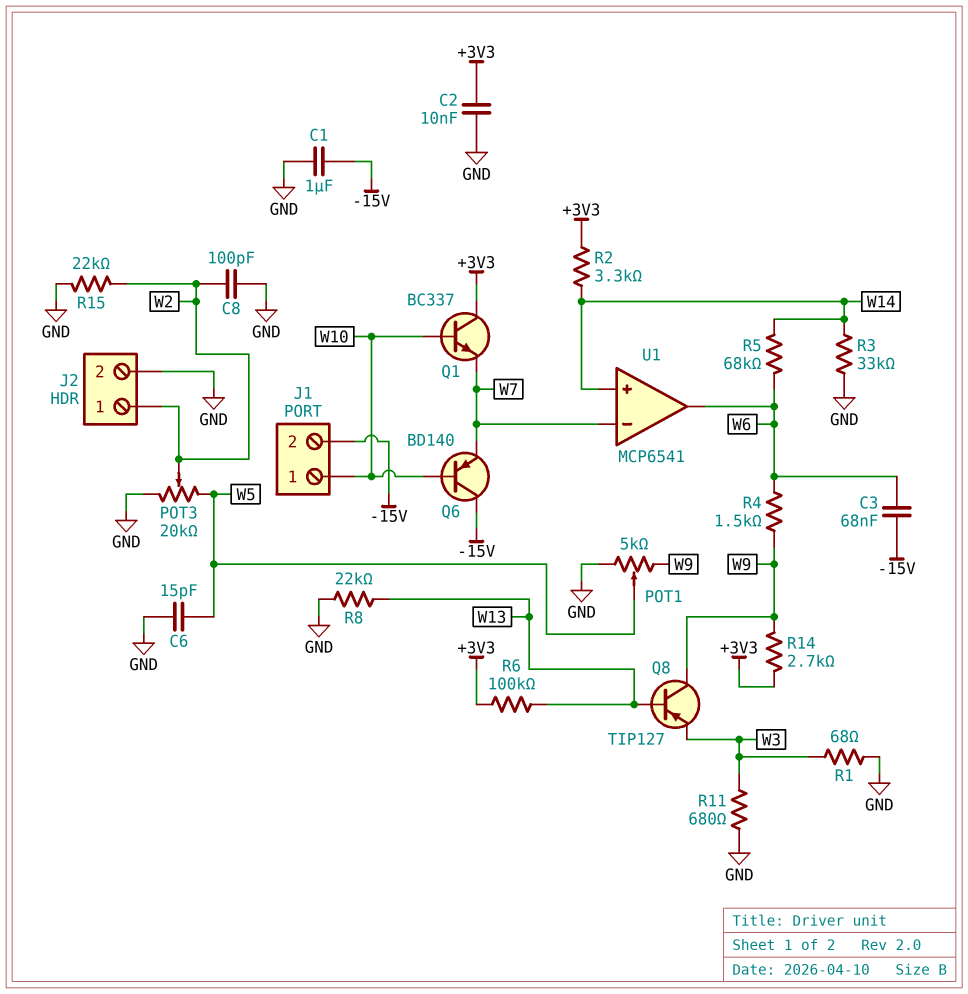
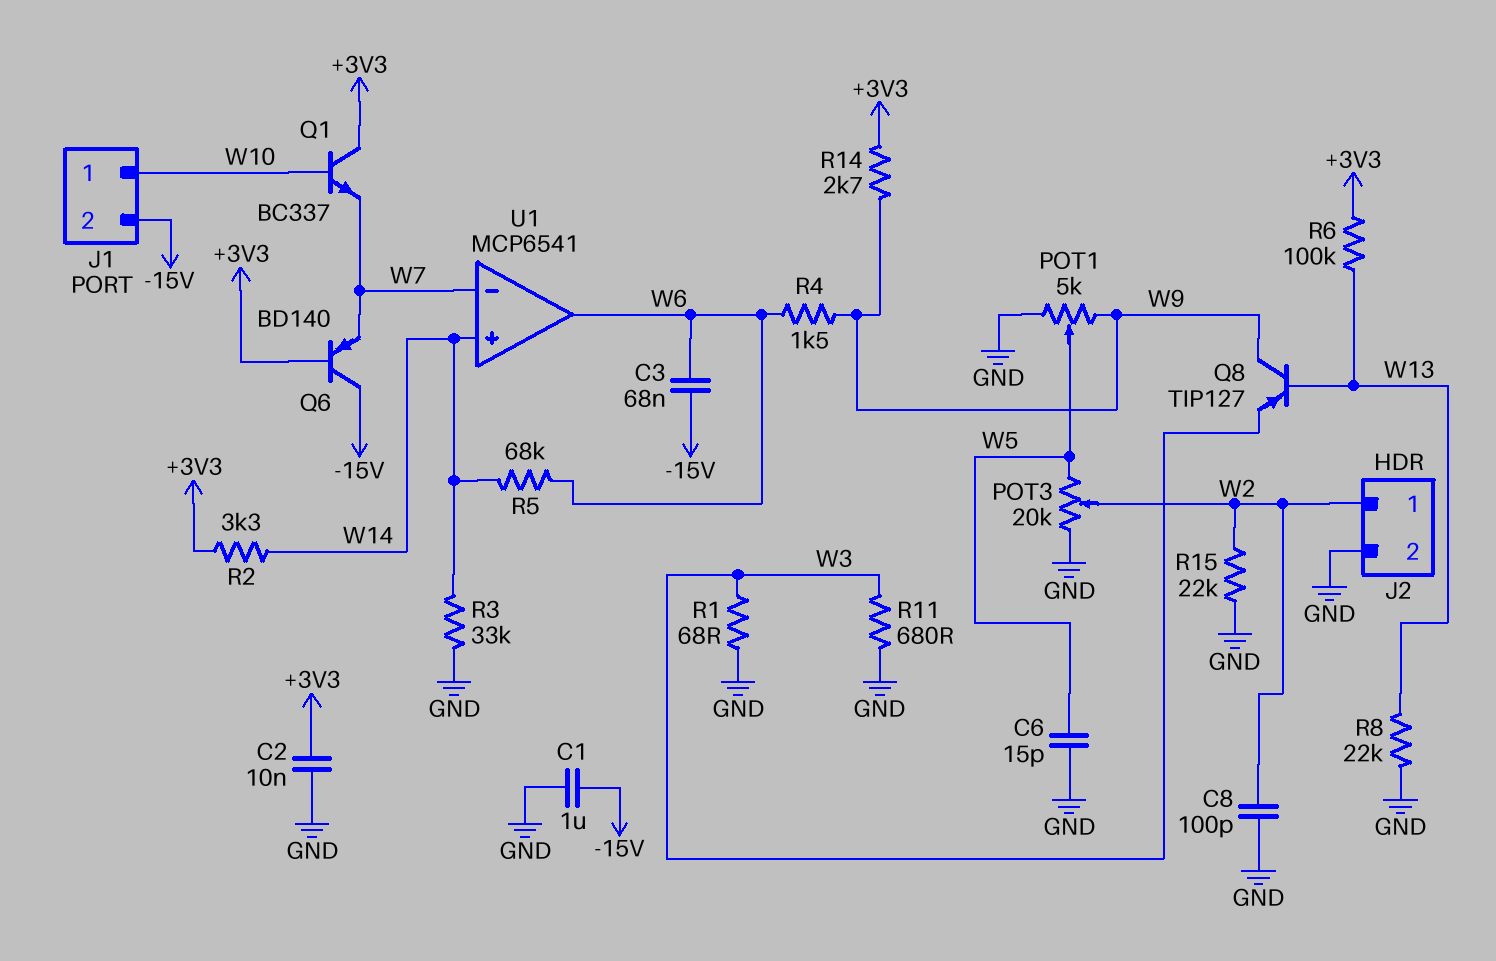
Q6: PNP BD140 (B W10, C -15V, E W7) -> PNP BD140 (B +3V3, C -15V, E W7)

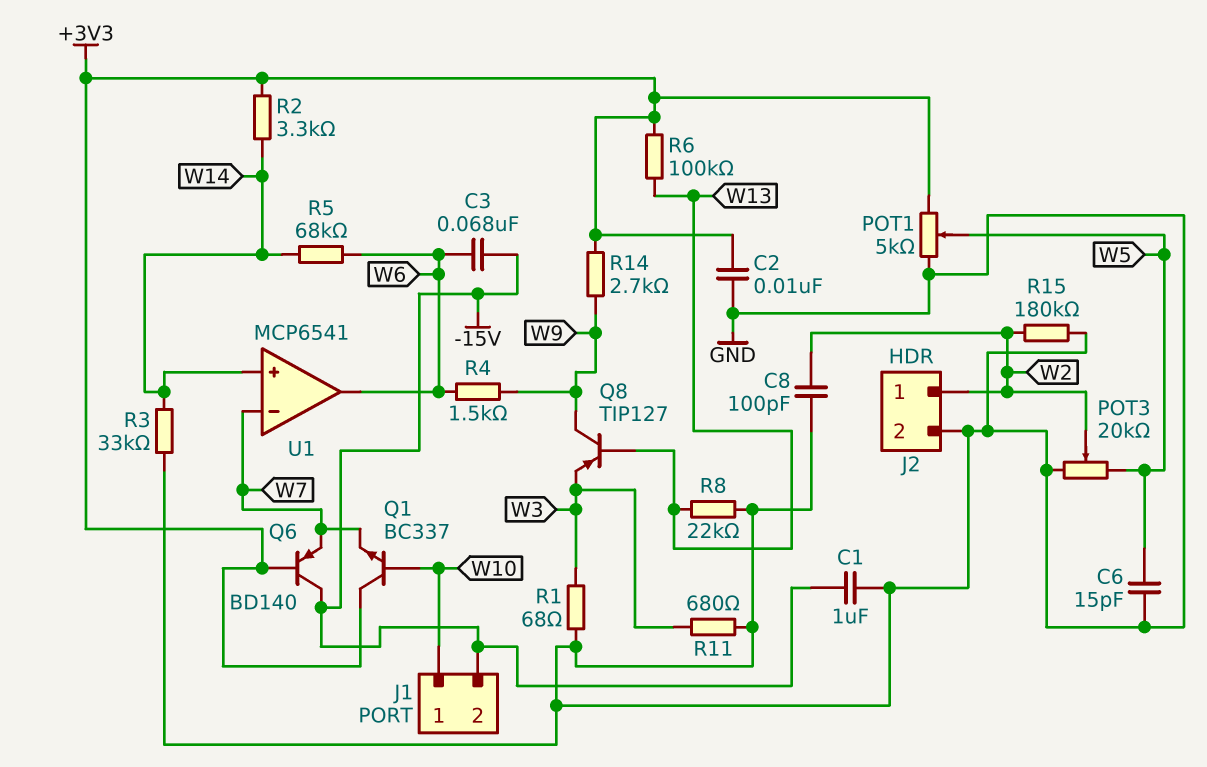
POT1: 5k (GND, W9, wiper W5) -> 5k (+3V3, GND, wiper W5)
R15: 22k (GND, W2) -> 180k (GND, W2)

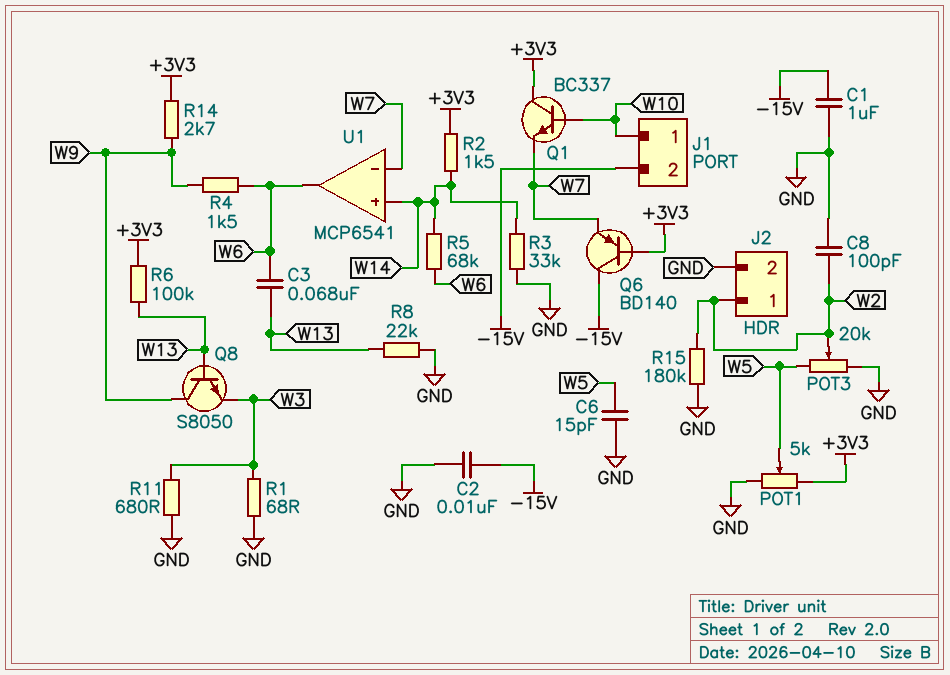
C2: 10nF (+3V3, GND) -> 10nF (-15V, GND)
C3: 68nF (-15V, W6) -> 68nF (W6, W13)
Q8: PNP TIP127 (B W13, C W9, E W3) -> NPN S8050 (B W13, C W9, E W3)
R2: 3.3k (+3V3, W14) -> 1.5k (+3V3, W14)

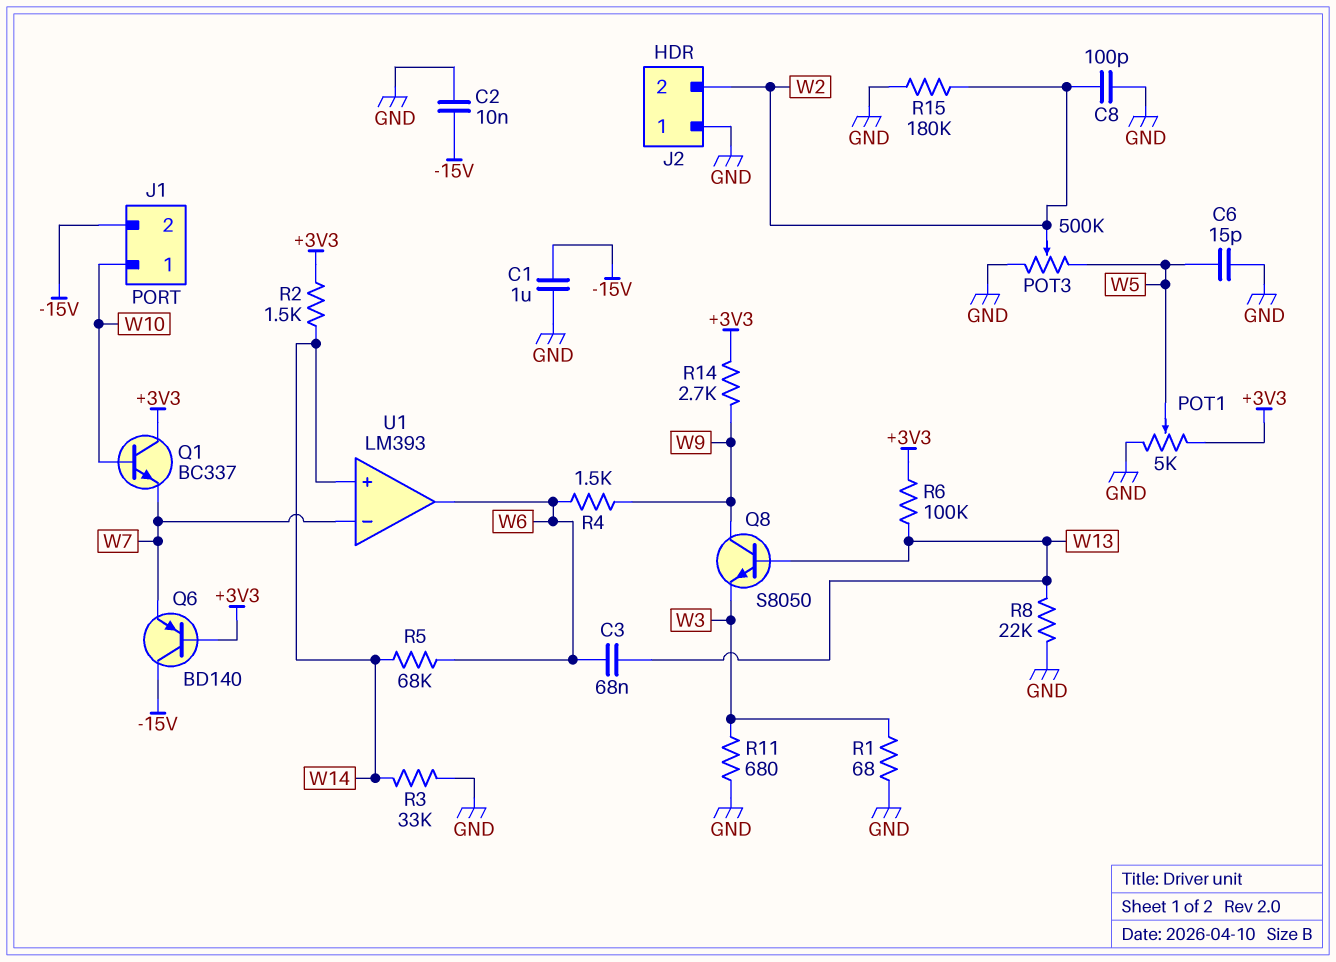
J2 pin 1: W2 -> GND
J2 pin 2: GND -> W2
POT3: 20k (GND, W5, wiper W2) -> 500k (GND, W5, wiper W2)
U1: MCP6541 -> LM393

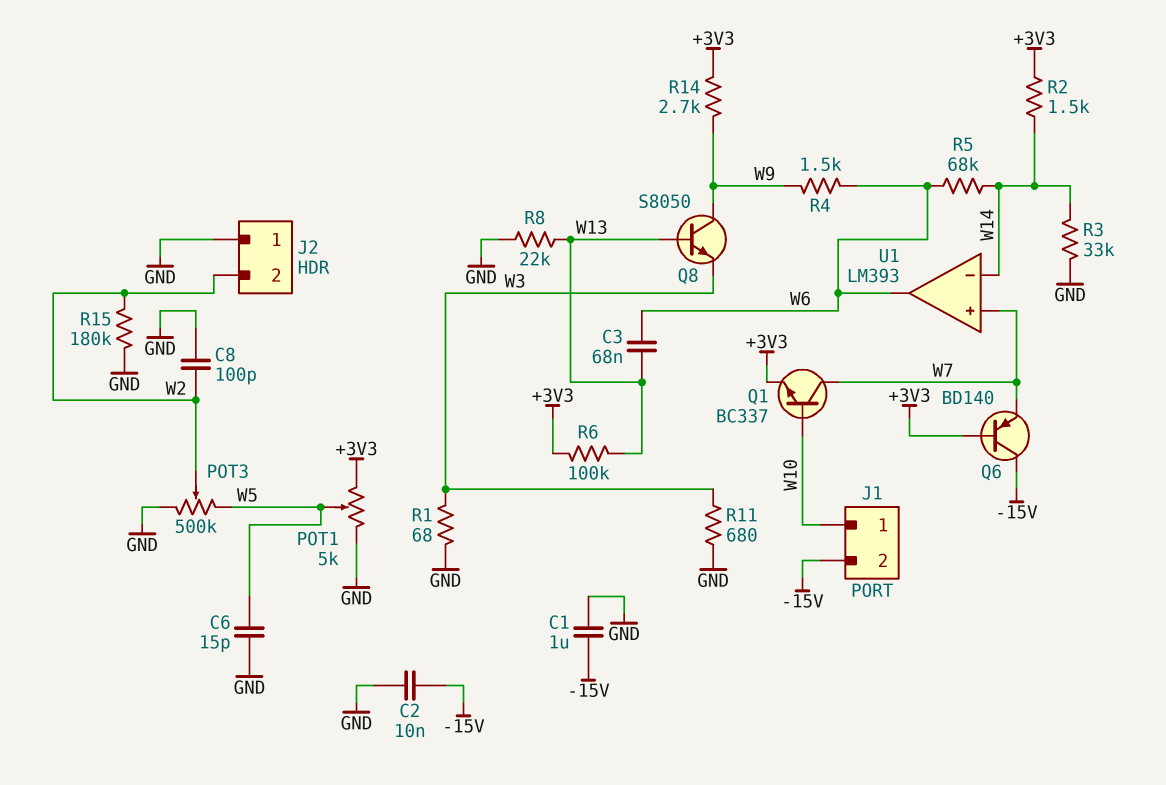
Q1: NPN BC337 (B W10, C +3V3, E W7) -> NPN BC337 (B W10, C W7, E +3V3)
U1 pin in+: W14 -> W7
U1 pin in-: W7 -> W14

